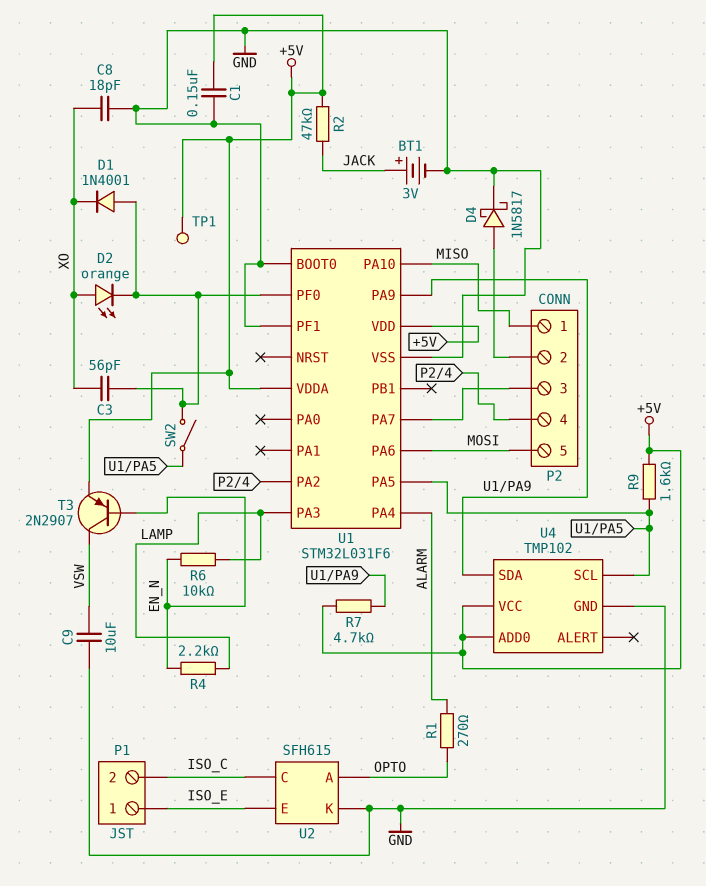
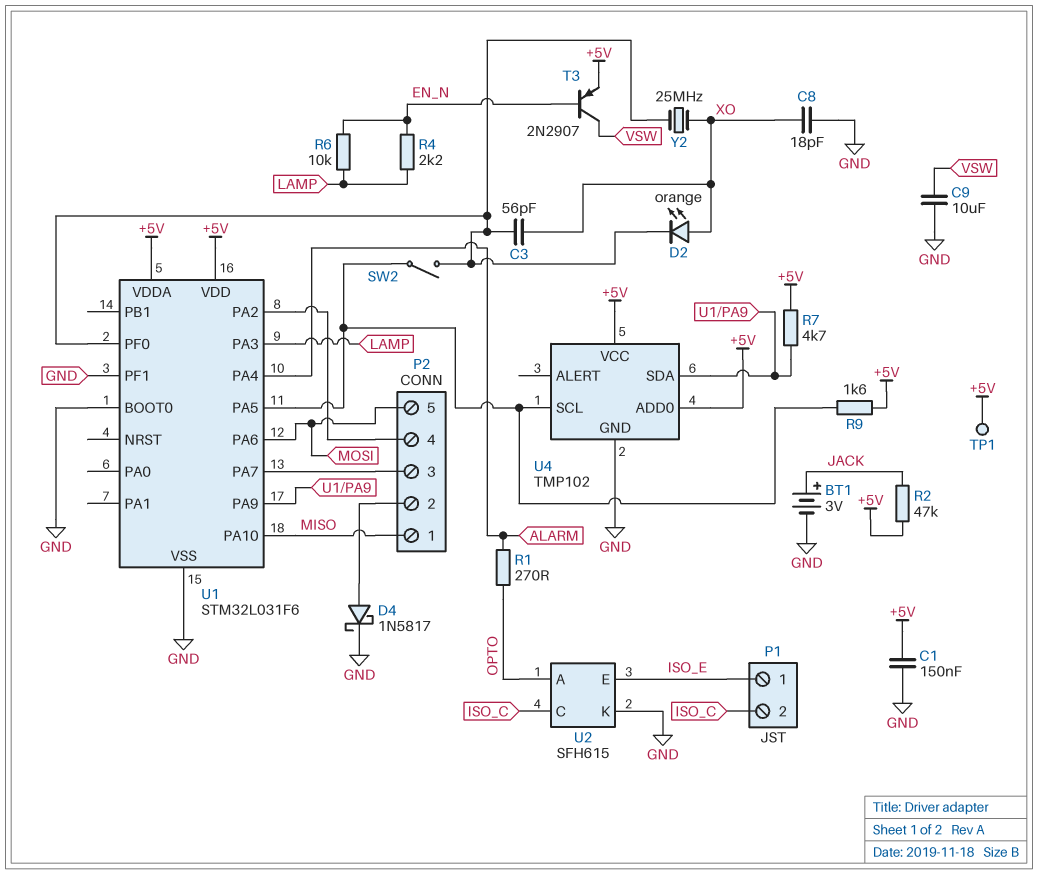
D1: diode 1N4001 (A U1/PF0, K XO) -> none
Y2: none -> 25MHz (U1/PF0, XO)

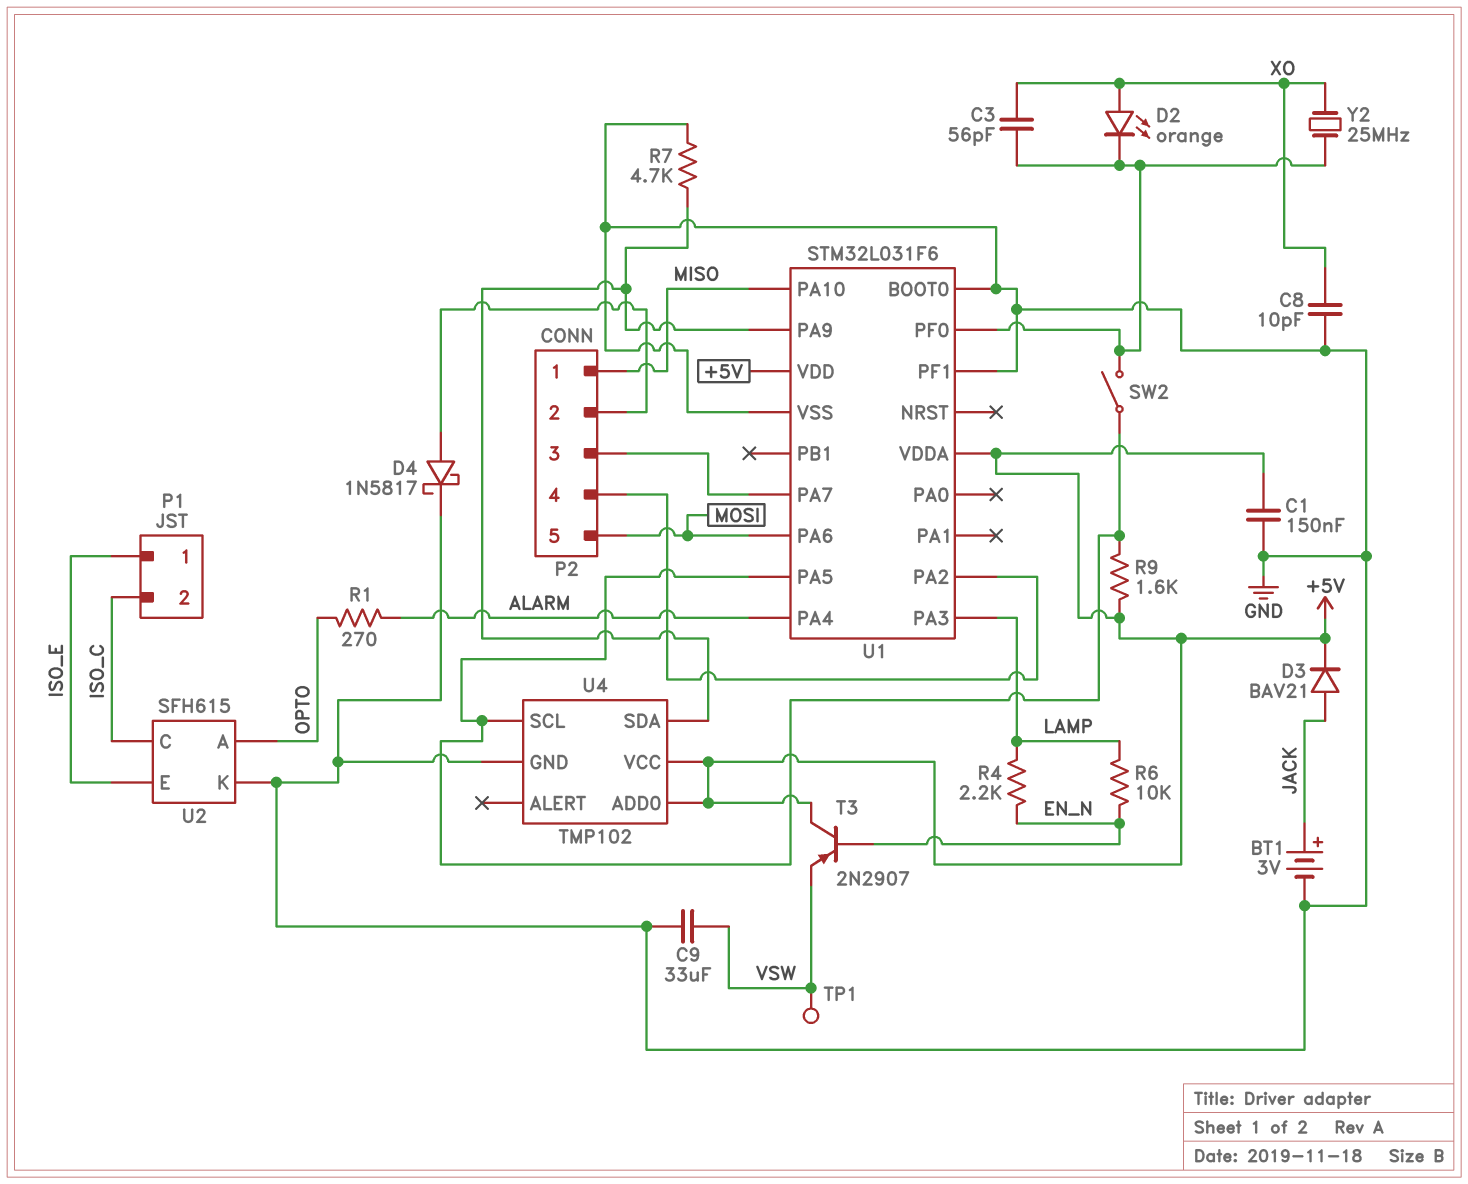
C8: 18pF (GND, XO) -> 10pF (GND, XO)
C9: 10uF (GND, VSW) -> 33uF (GND, VSW)
D3: none -> diode BAV21 (A JACK, K +5V)
R2: 47k (+5V, JACK) -> none
R7: 4.7k (+5V, U1/PA9) -> 4.7k (GND, U1/PA9)
T3: PNP 2N2907 (B EN_N, C VSW, E +5V) -> PNP 2N2907 (B EN_N, C +5V, E VSW)
TP1: test point (+5V) -> test point (VSW)

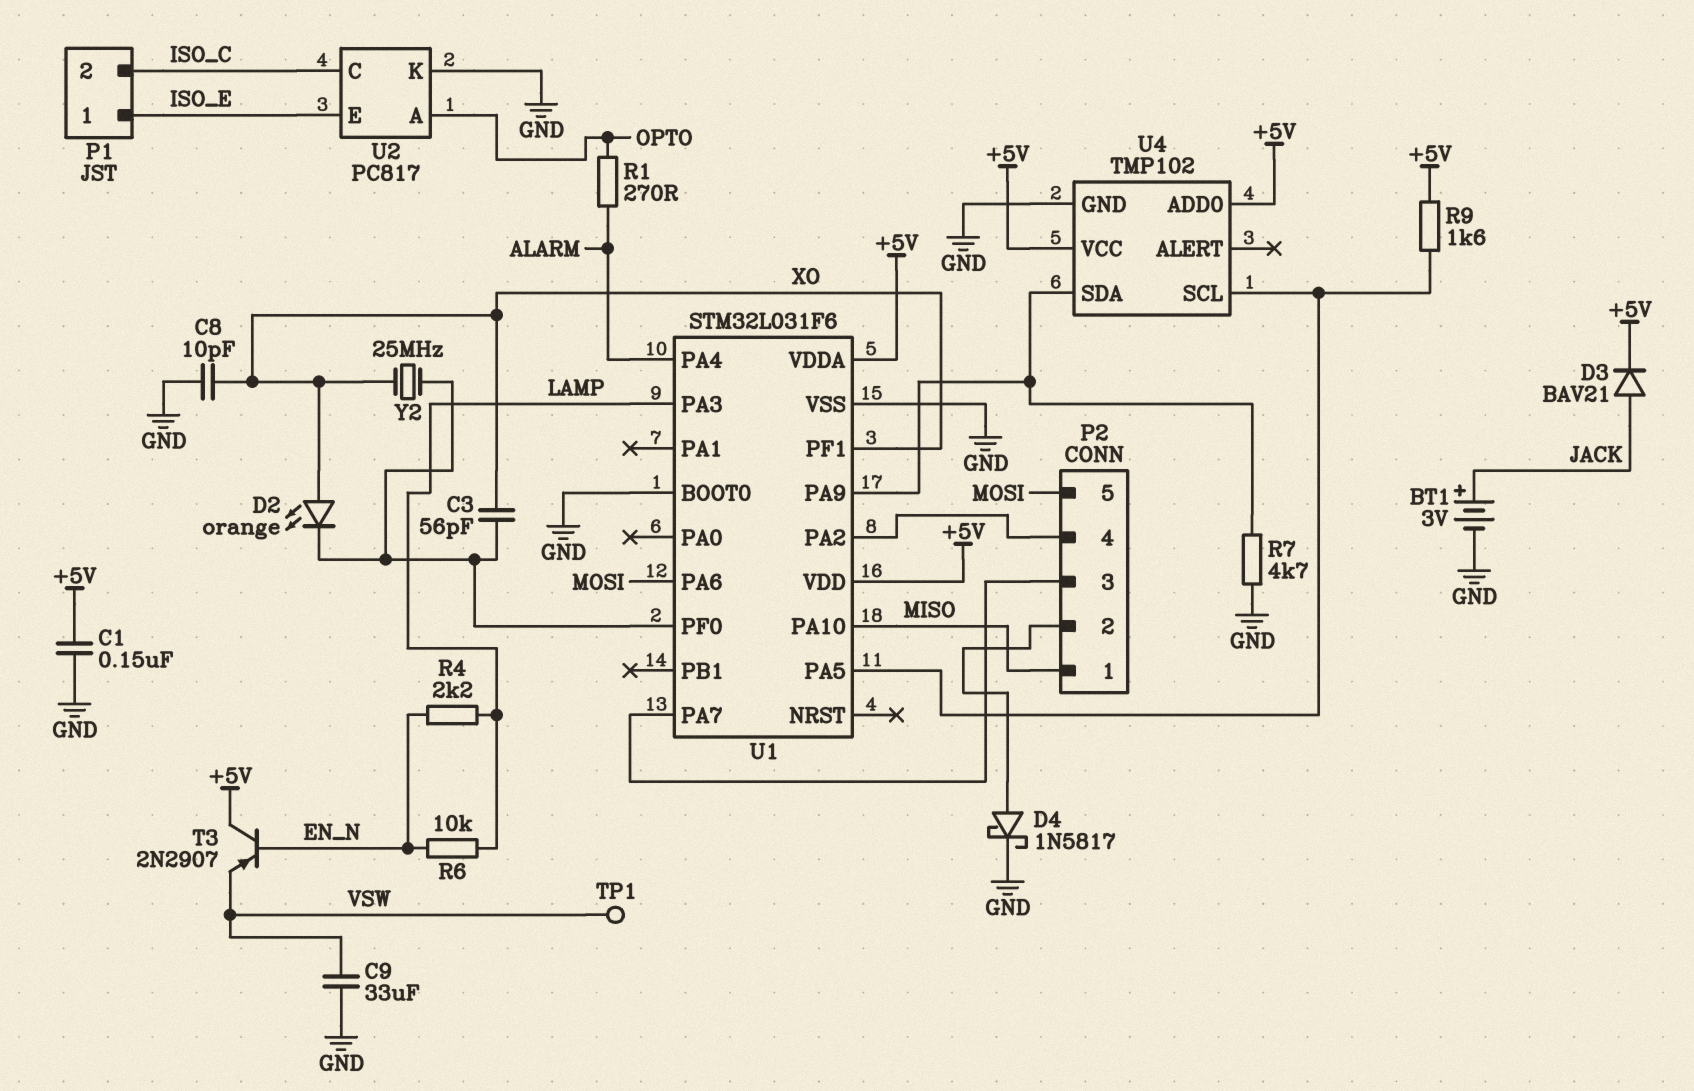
SW2: switch (U1/PA5, U1/PF0) -> none
U1 pin PF1: GND -> XO
U2: SFH615 -> PC817

